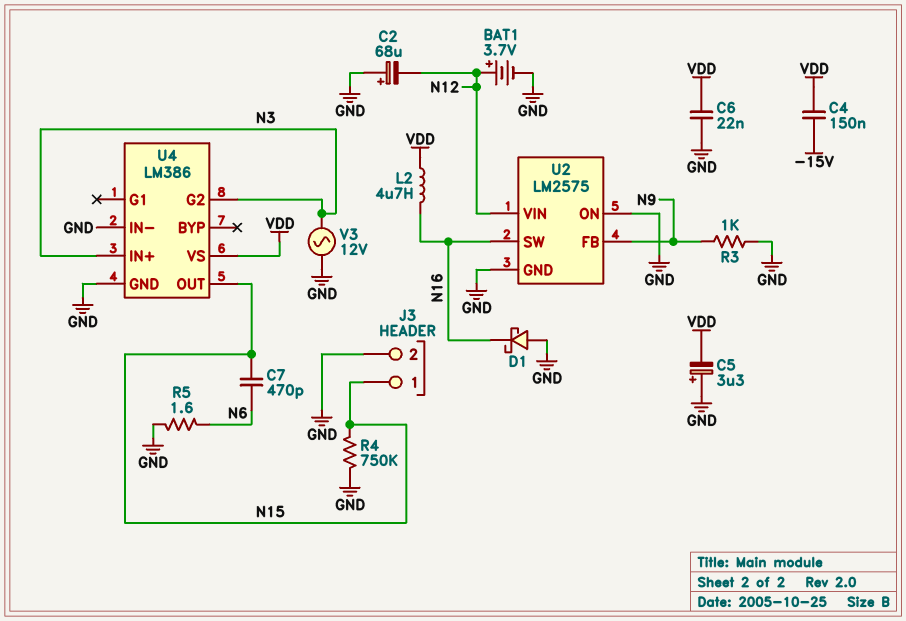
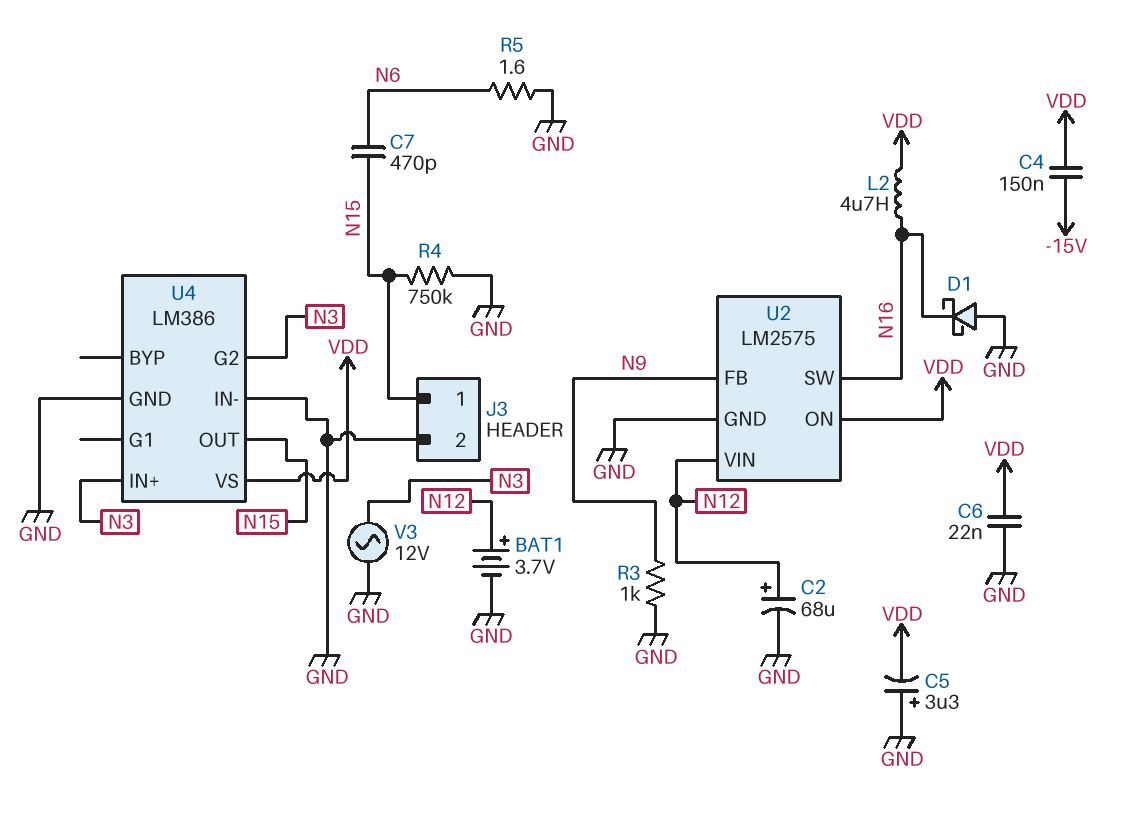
C2: 68uF (plus GND, minus N12) -> 68uF (plus N12, minus GND)
U2 pin ON: GND -> VDD

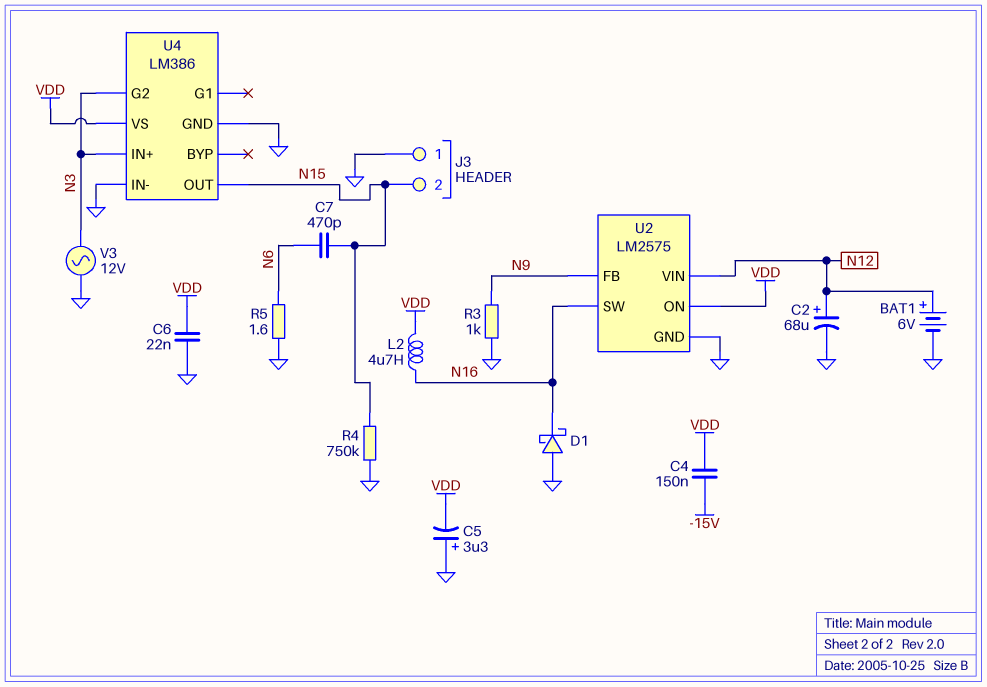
BAT1: 3.7V (plus N12, minus GND) -> 6V (plus N12, minus GND)
J3 pin 1: N15 -> GND
J3 pin 2: GND -> N15

